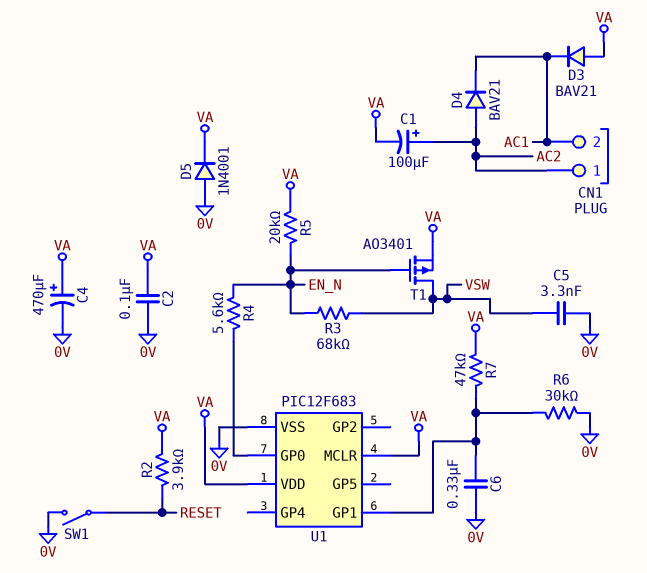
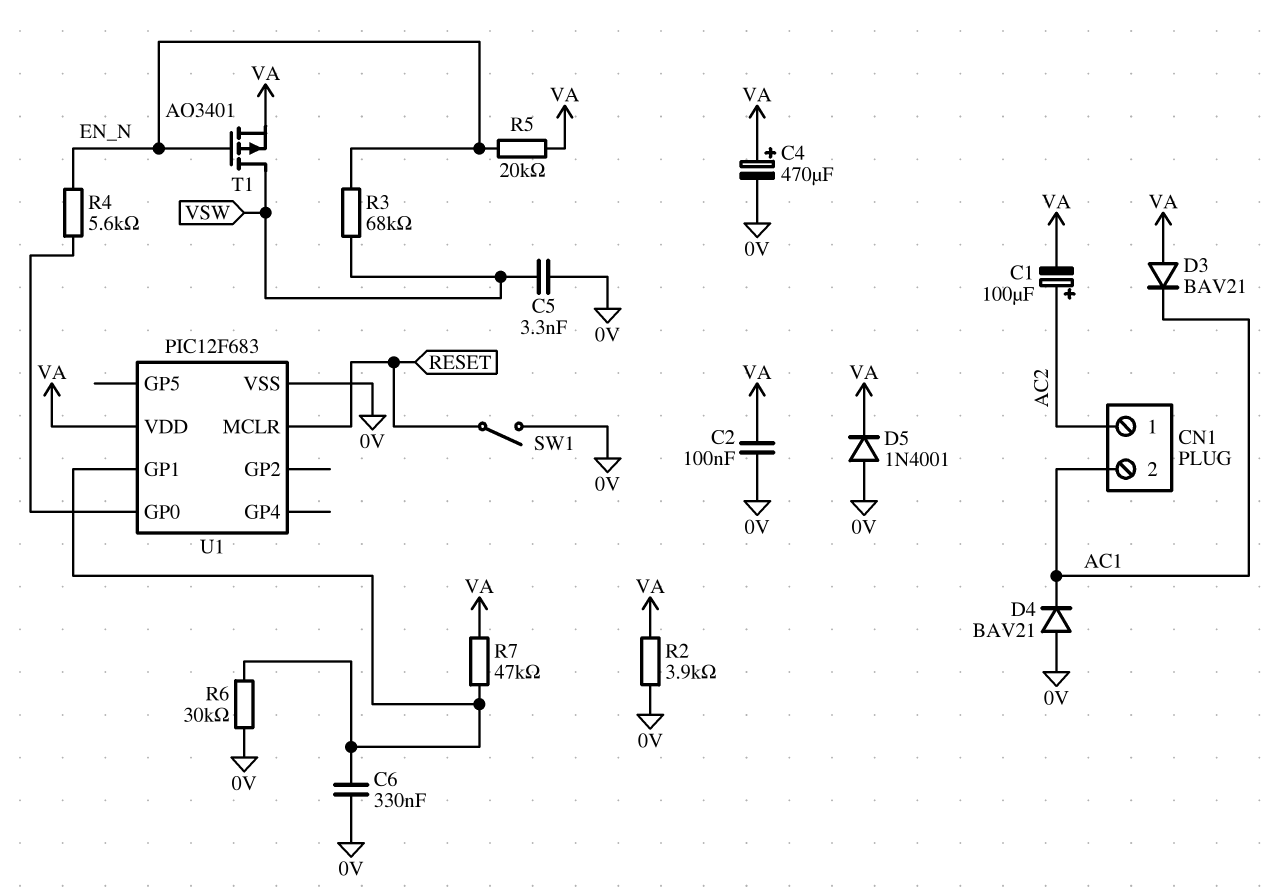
D4: diode BAV21 (A AC2, K AC1) -> diode BAV21 (A 0V, K AC1)
R2: 3.9k (RESET, VA) -> 3.9k (0V, VA)
U1 pin MCLR: VA -> RESET

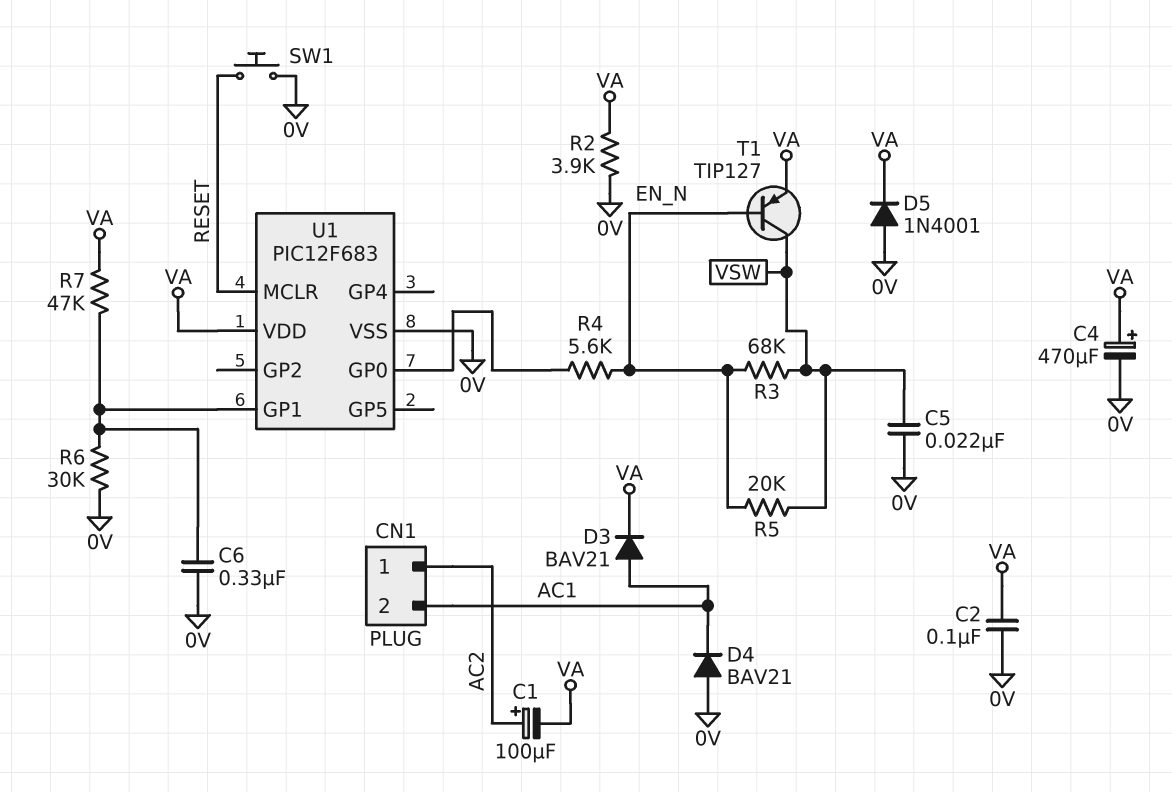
C5: 3.3nF (0V, VSW) -> 22nF (0V, VSW)
D3: diode BAV21 (A VA, K AC1) -> diode BAV21 (A AC1, K VA)
R5: 20k (EN_N, VA) -> 20k (EN_N, VSW)
SW1: switch (0V, RESET) -> button (0V, RESET)
T1: PMOS AO3401 (G EN_N, D VSW, S VA) -> PNP TIP127 (B EN_N, C VSW, E VA)

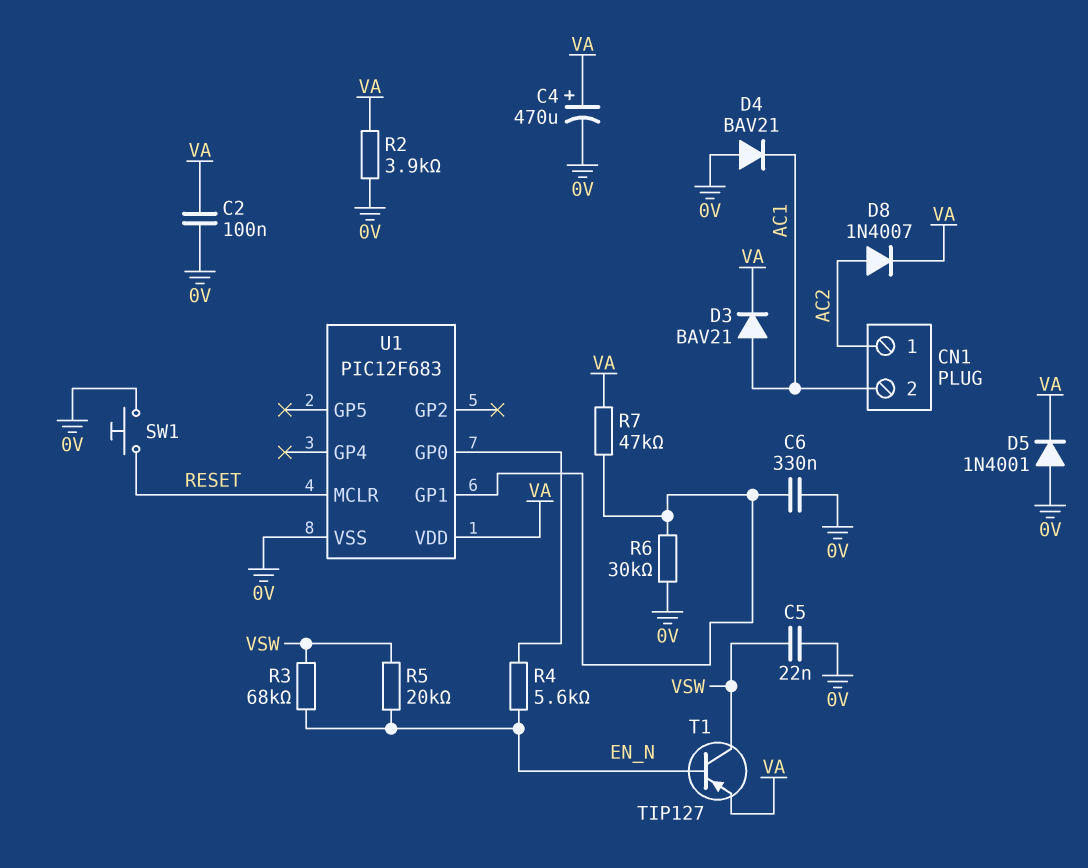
C1: 100uF (plus AC2, minus VA) -> none
D8: none -> diode 1N4007 (A AC2, K VA)

